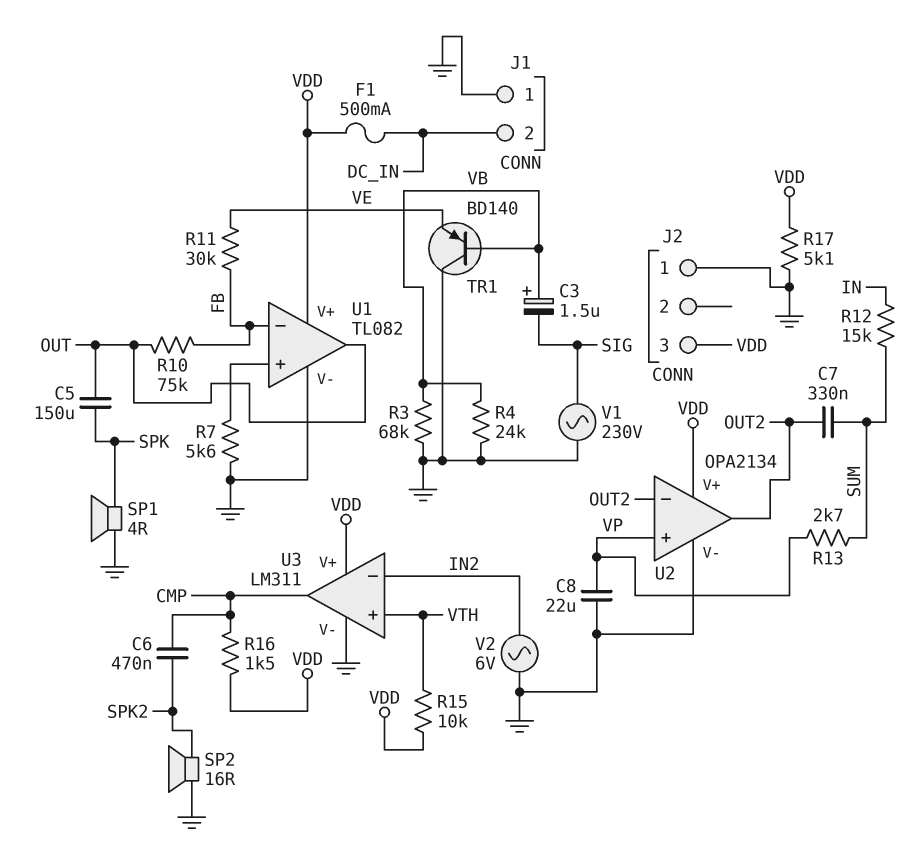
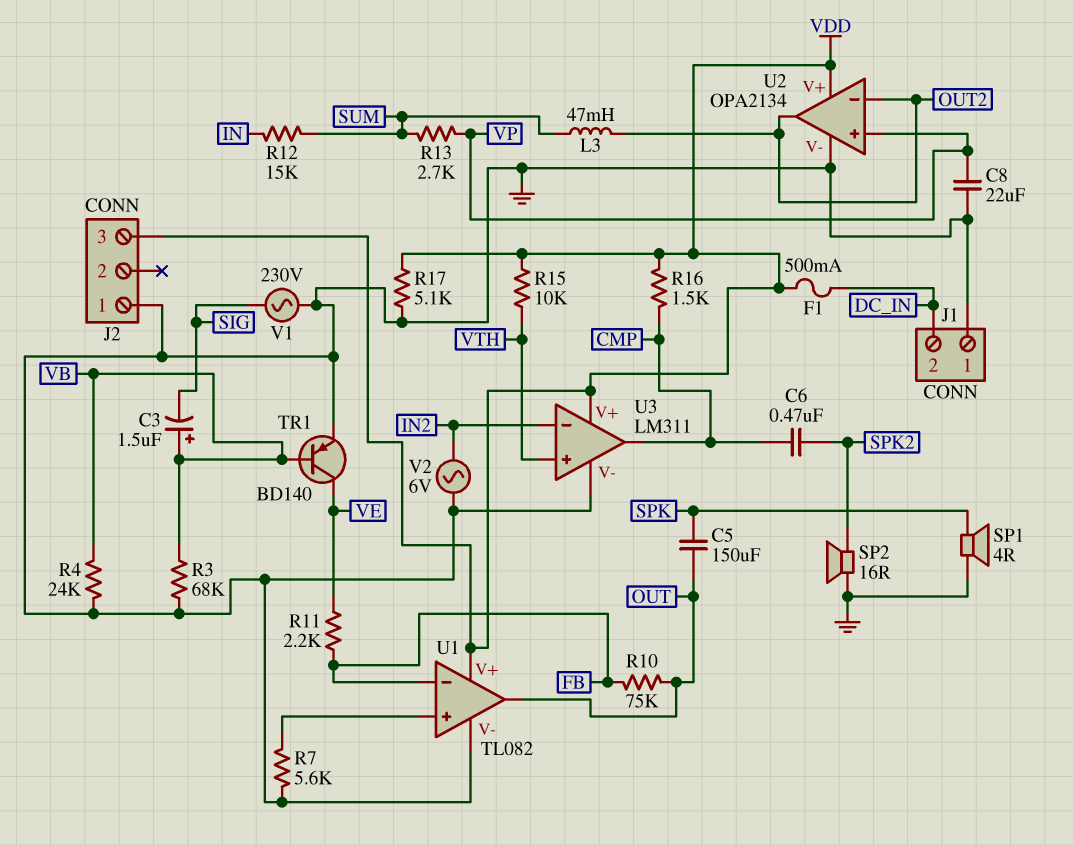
C7: 330nF (OUT2, SUM) -> none
L3: none -> 47mH (OUT2, SUM)
R11: 30k (FB, VE) -> 2.2k (FB, VE)
TR1: PNP BD140 (B VB, C GND, E VE) -> PNP BD140 (B VB, C VE, E GND)

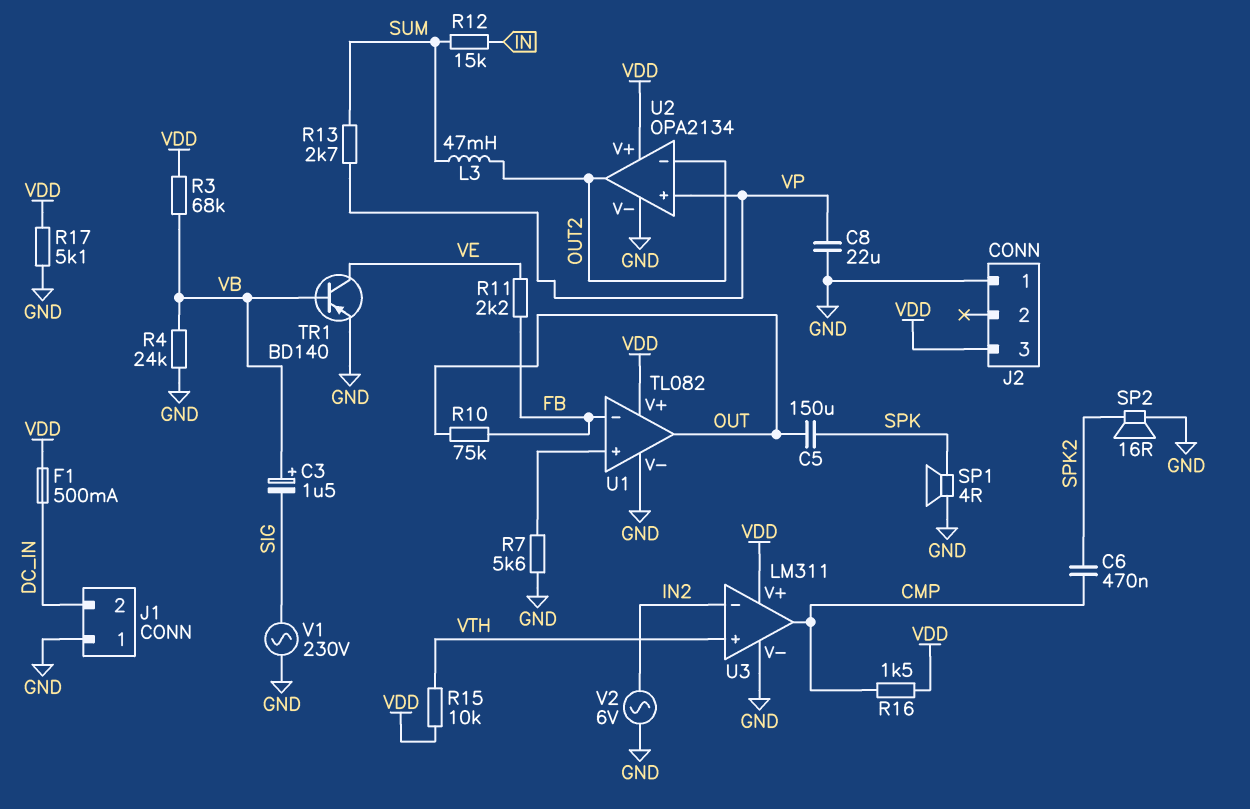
R3: 68k (GND, VB) -> 68k (VB, VDD)

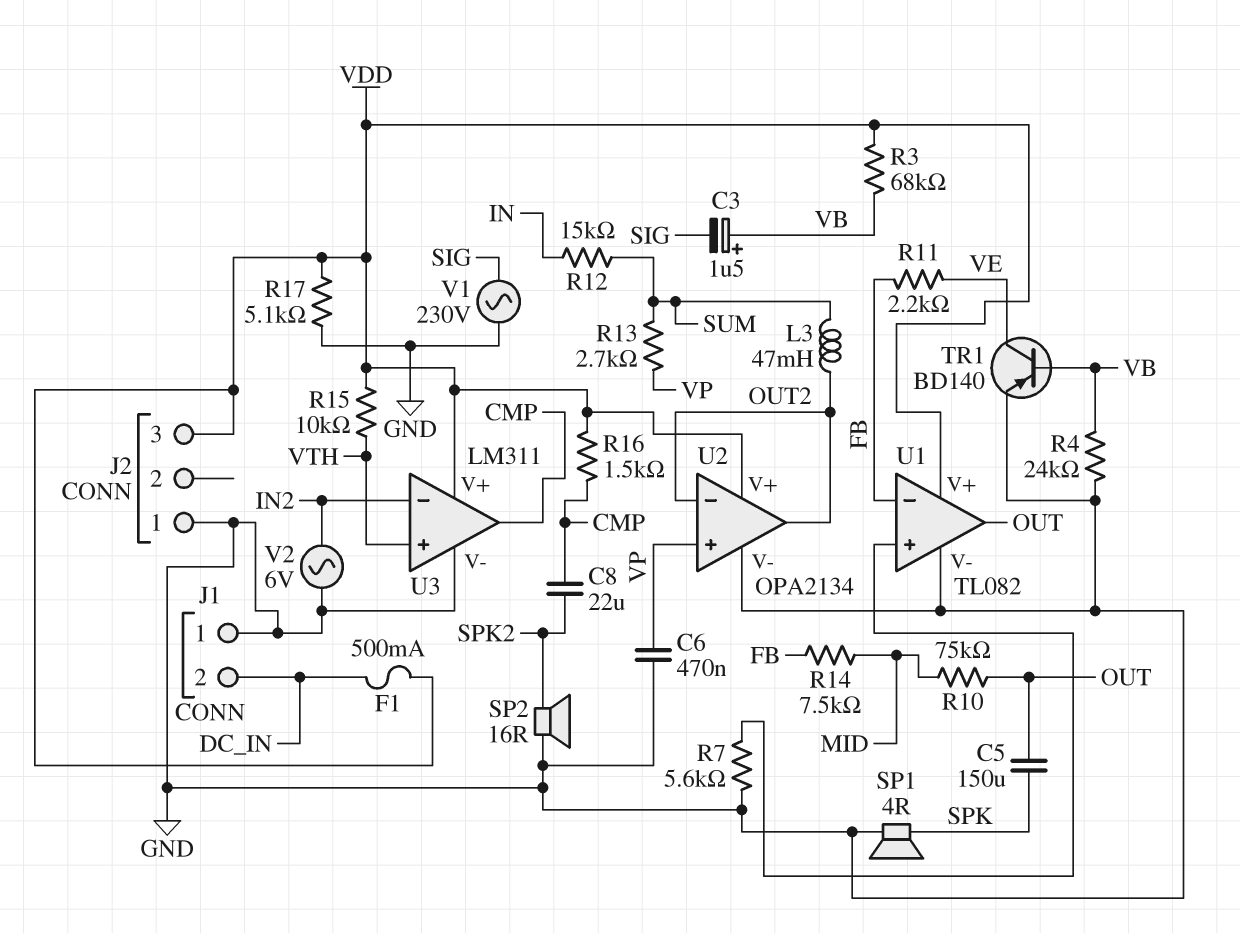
C6: 470nF (CMP, SPK2) -> 470nF (GND, VP)
C8: 22uF (GND, VP) -> 22uF (CMP, SPK2)
R10: 75k (FB, OUT) -> 75k (MID, OUT)
R14: none -> 7.5k (FB, MID)

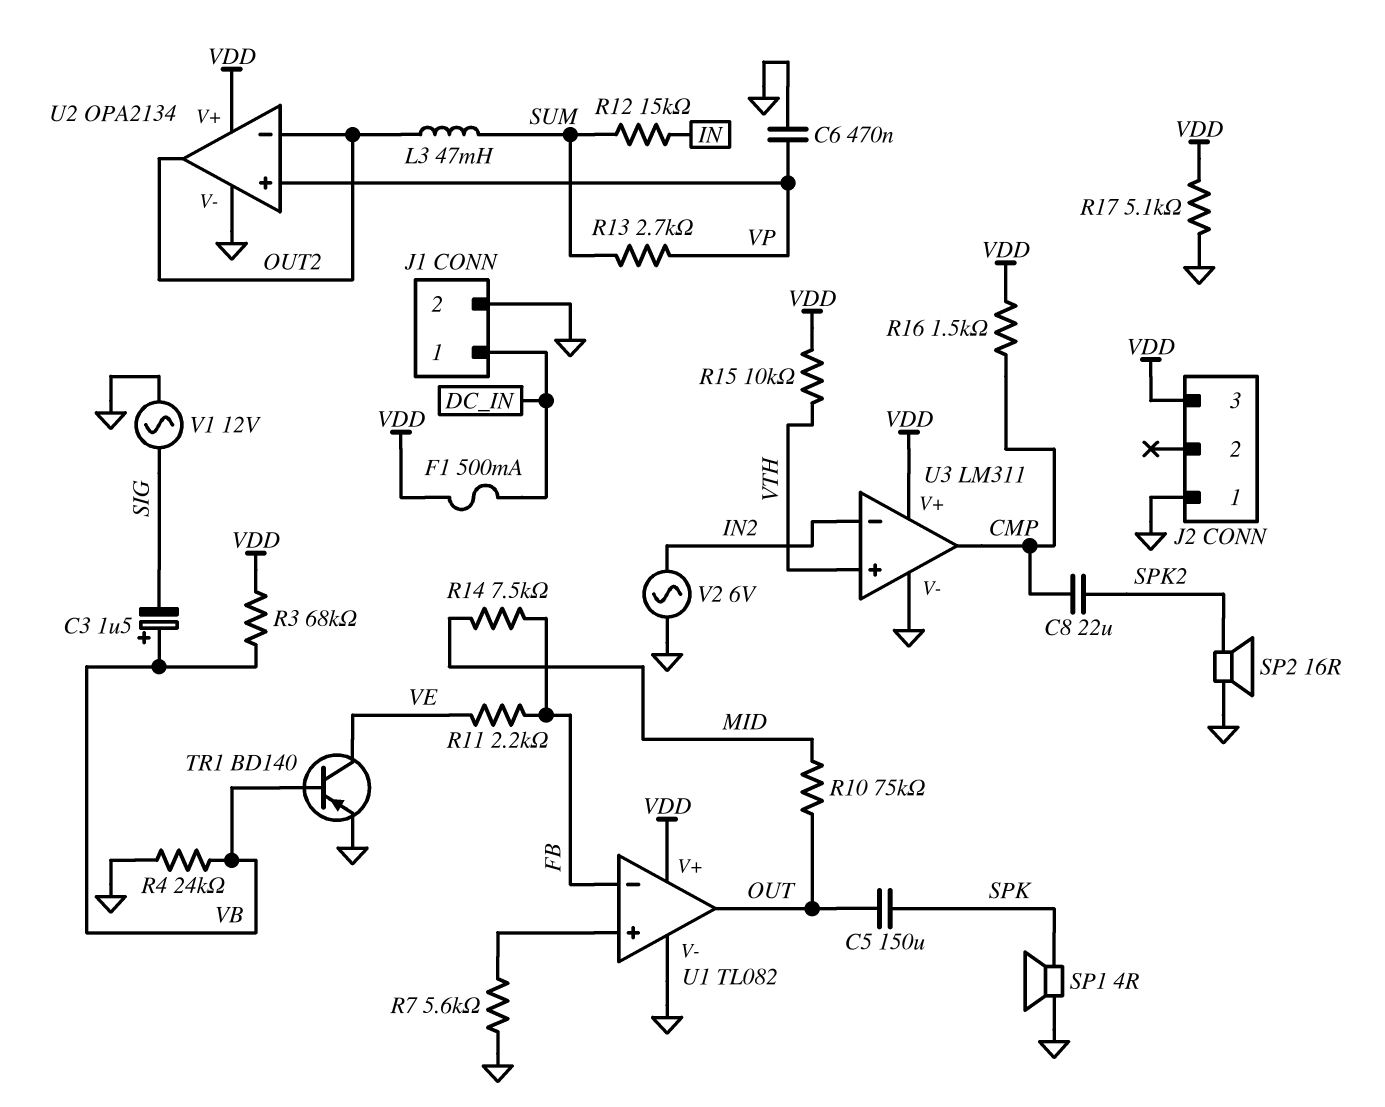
J1 pin 1: GND -> DC_IN
J1 pin 2: DC_IN -> GND
V1: AC 230V (GND, SIG) -> AC 12V (GND, SIG)

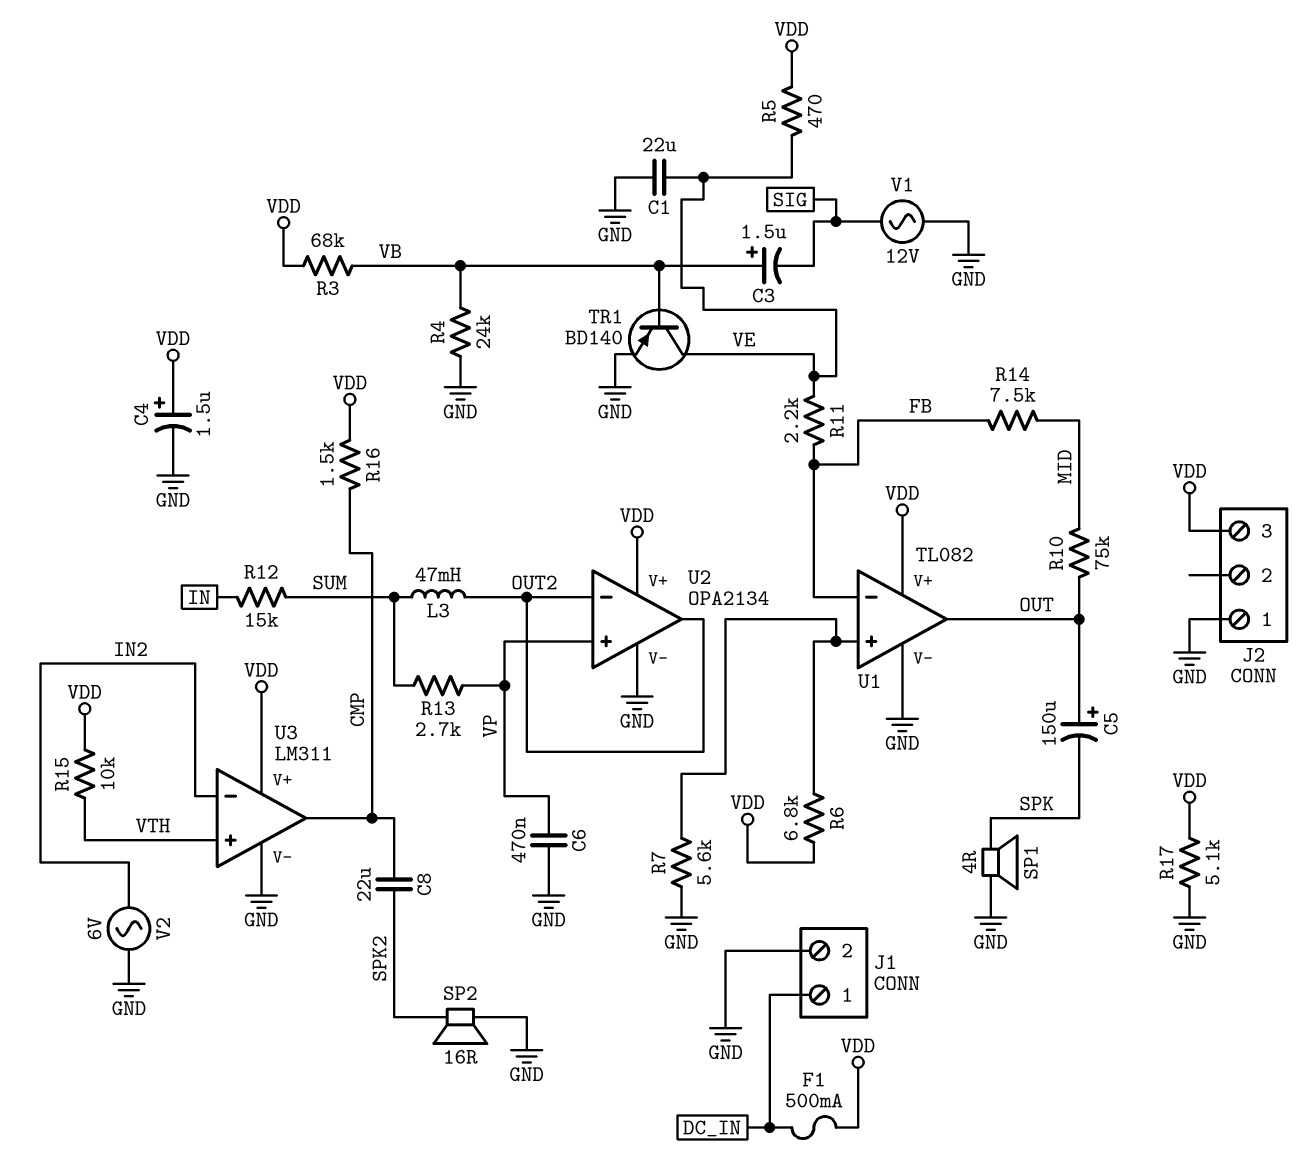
C1: none -> 22uF (GND, VE)
C4: none -> 1.5uF (plus VDD, minus GND)
C5: 150uF (OUT, SPK) -> 150uF (plus OUT, minus SPK)
R5: none -> 470 (VDD, VE)
R6: none -> 6.8k (U1/in+, VDD)

